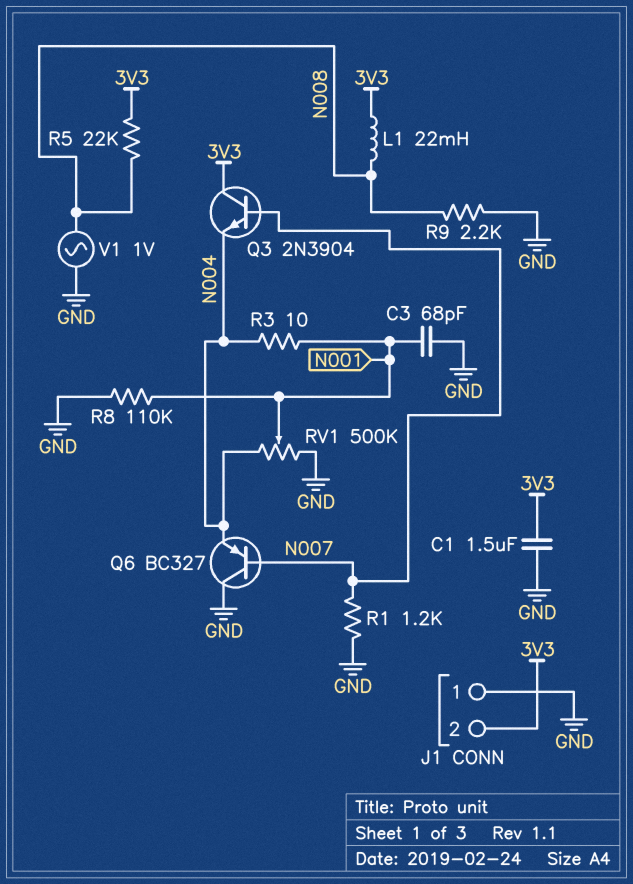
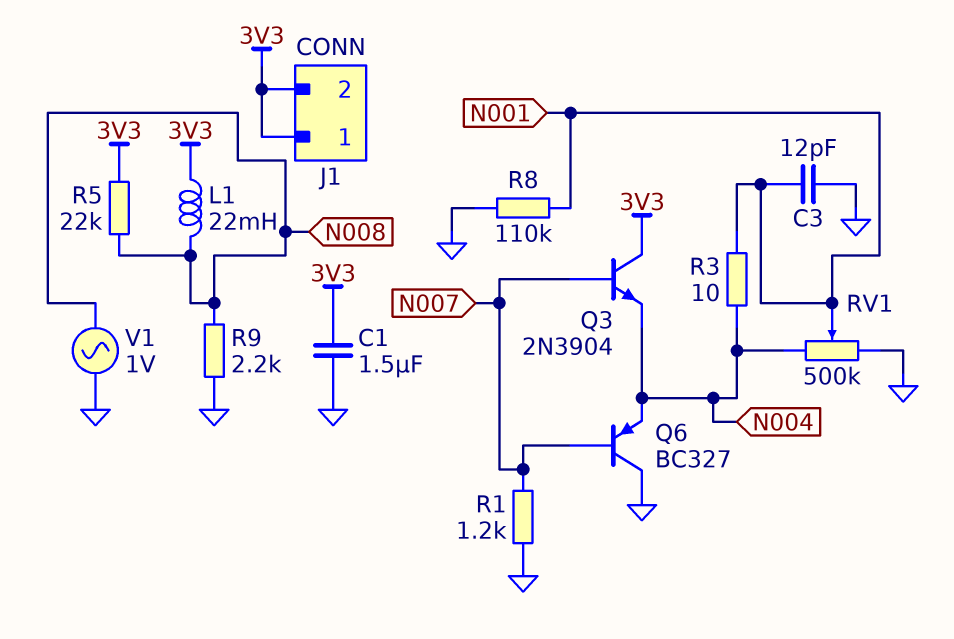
C3: 68pF (GND, N001) -> 12pF (GND, N001)
J1 pin 1: GND -> 3V3

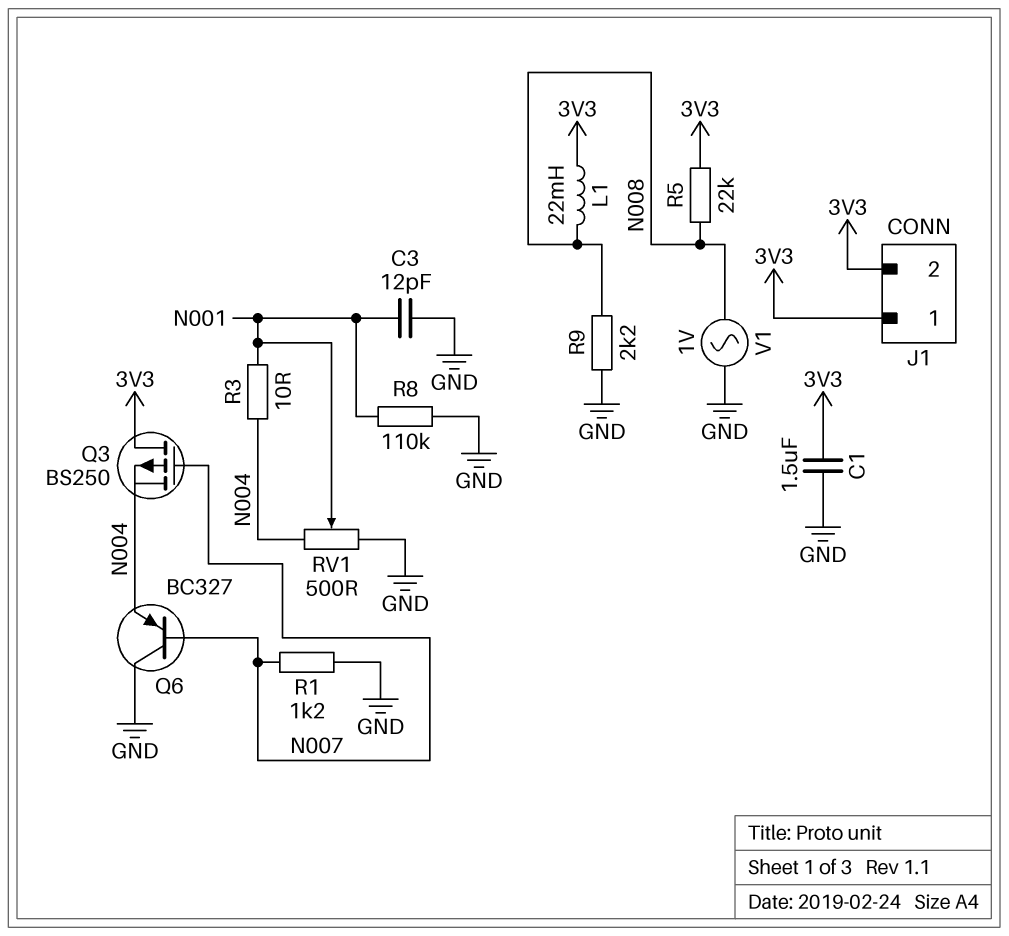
Q3: NPN 2N3904 (B N007, C 3V3, E N004) -> PMOS BS250 (G N007, D 3V3, S N004)
RV1: 500k (GND, N004, wiper N001) -> 500 (GND, N004, wiper N001)

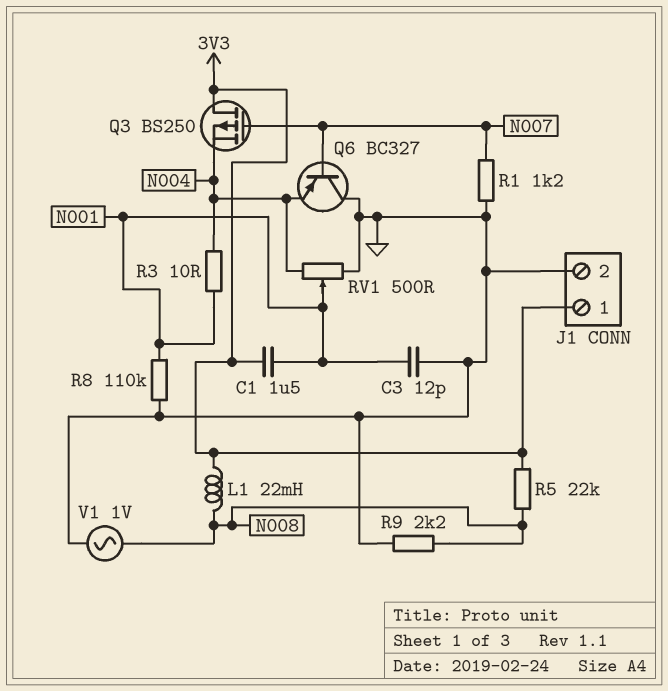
C1: 1.5uF (3V3, GND) -> 1.5uF (3V3, N001)
J1 pin 2: 3V3 -> GND

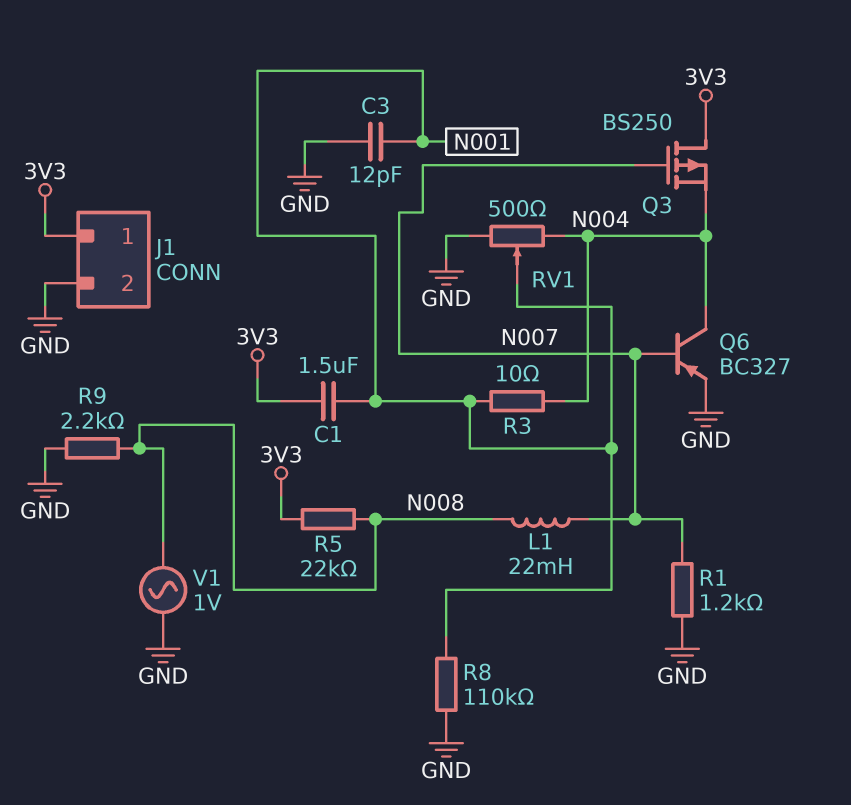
L1: 22mH (3V3, N008) -> 22mH (N007, N008)
Q6: PNP BC327 (B N007, C GND, E N004) -> PNP BC327 (B N007, C N004, E GND)

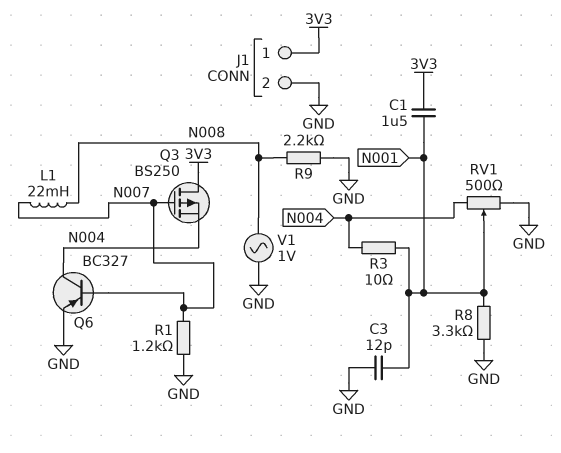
R5: 22k (3V3, N008) -> none
R8: 110k (GND, N001) -> 3.3k (GND, N001)

